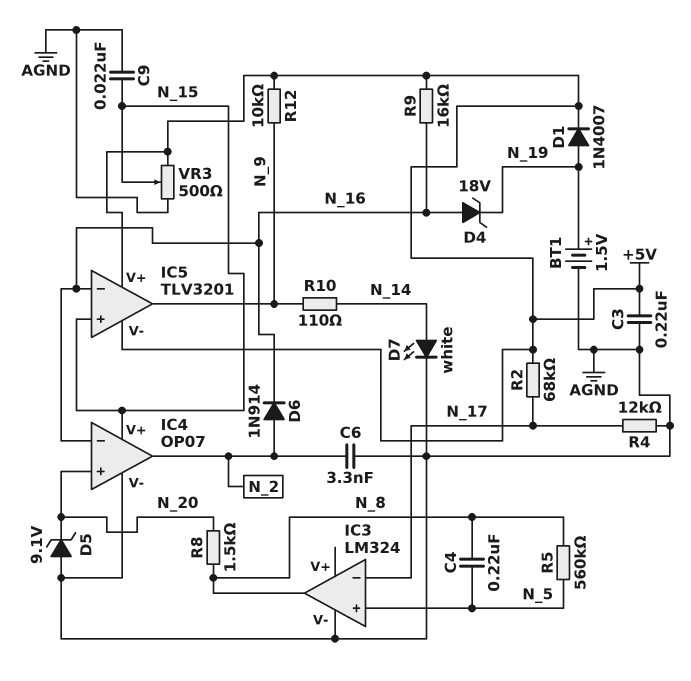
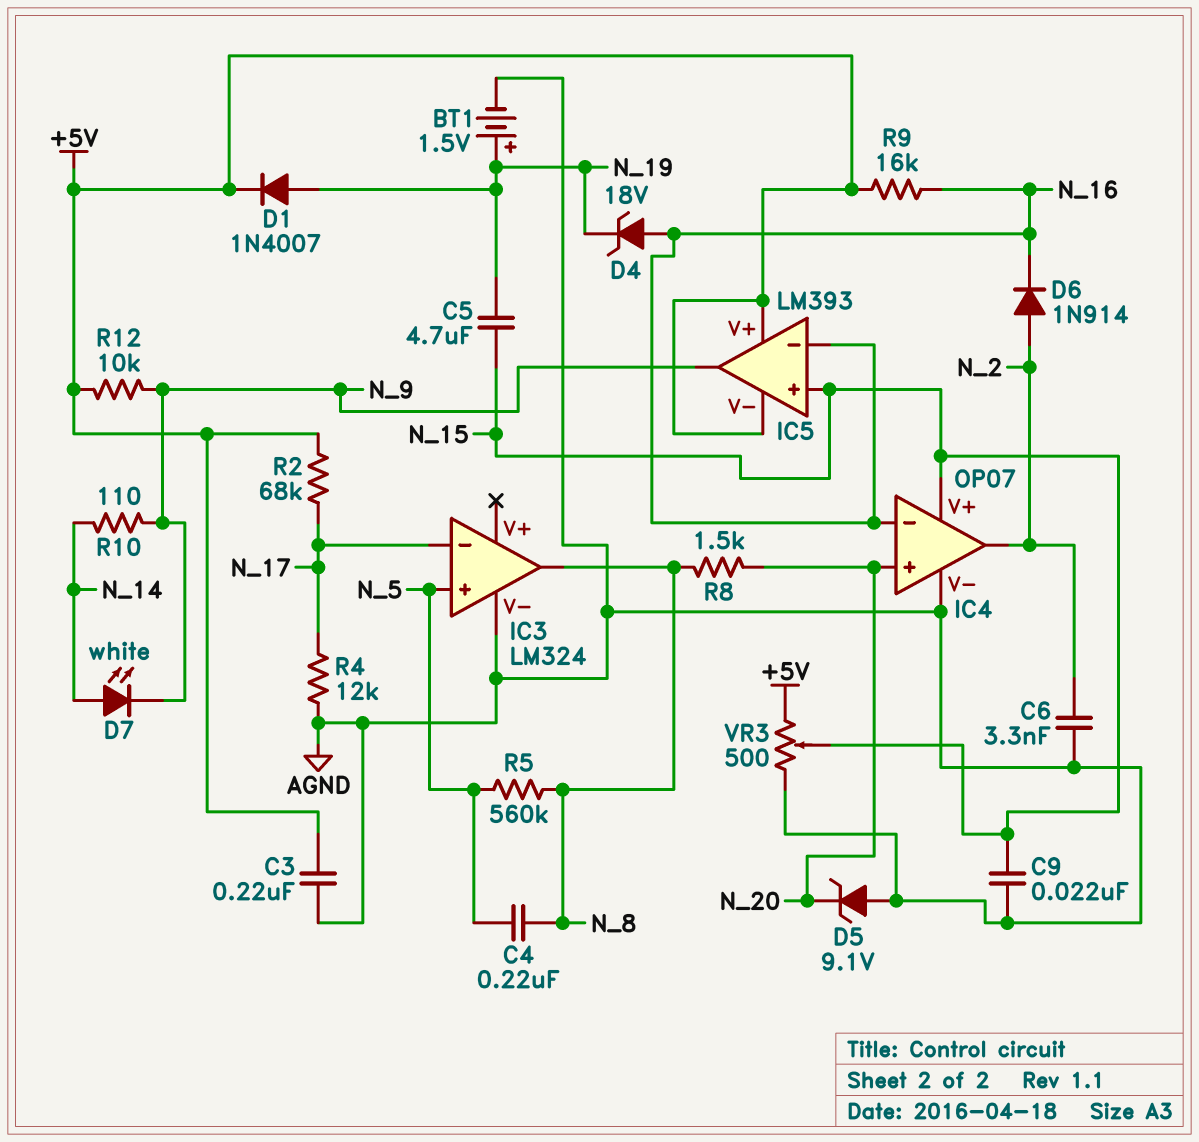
C5: none -> 4.7uF (N_15, N_19)
D7: LED white (A N_14, K AGND) -> LED white (A N_14, K N_9)
IC5: TLV3201 -> LM393

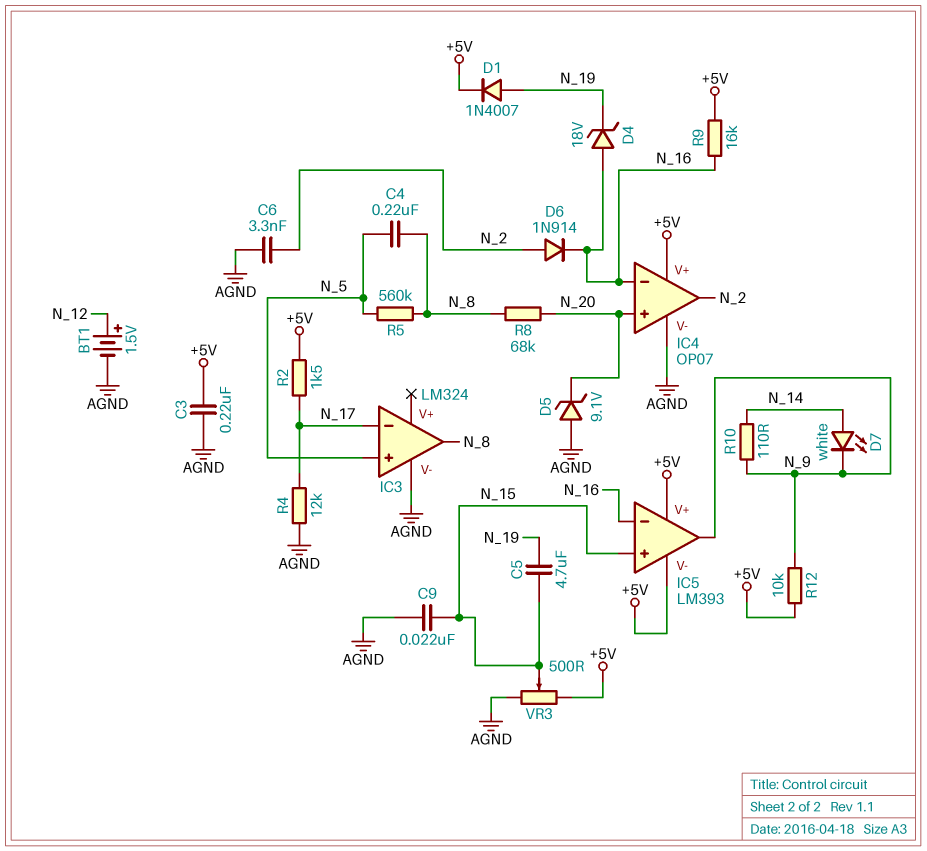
BT1: 1.5V (plus N_19, minus AGND) -> 1.5V (plus N_12, minus AGND)
IC4 pin V+: N_15 -> +5V
R2: 68k (+5V, N_17) -> 1.5k (+5V, N_17)
R8: 1.5k (N_8, N_20) -> 68k (N_8, N_20)

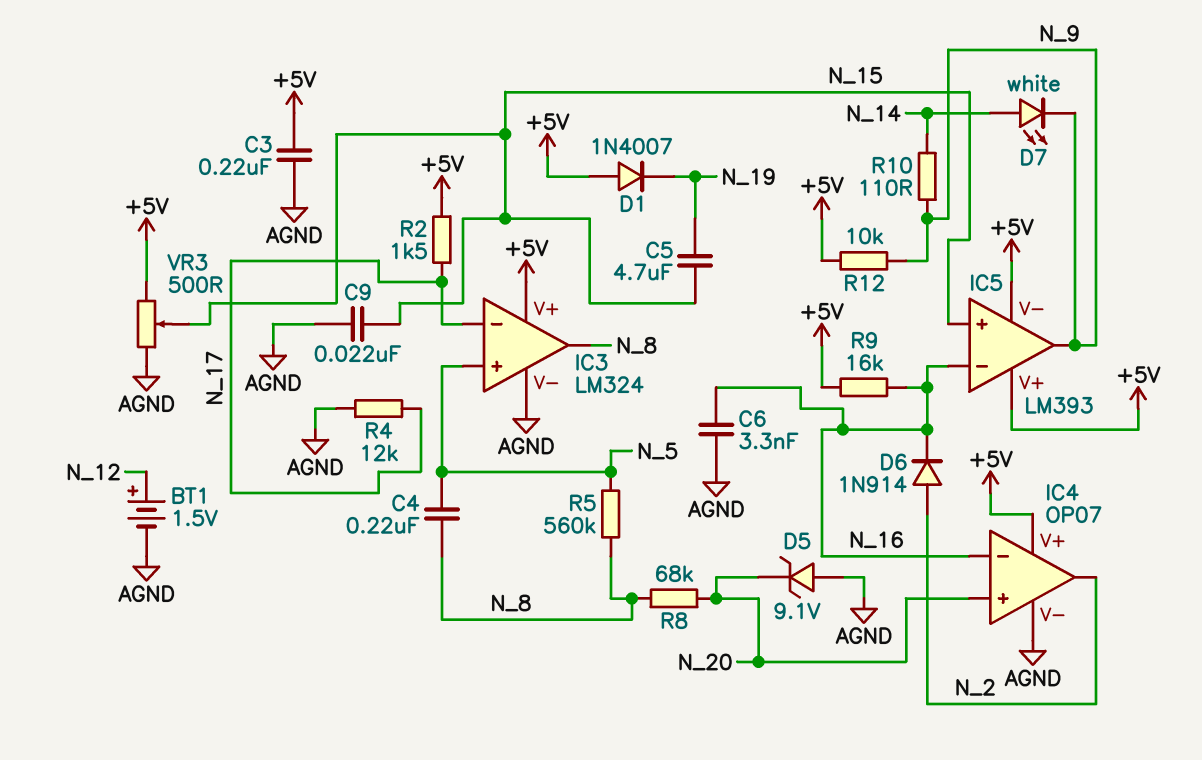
C6: 3.3nF (AGND, N_2) -> 3.3nF (AGND, N_16)
D1: diode 1N4007 (A N_19, K +5V) -> diode 1N4007 (A +5V, K N_19)
D4: zener 18V (A N_16, K N_19) -> none
IC3 pin V+: none -> +5V

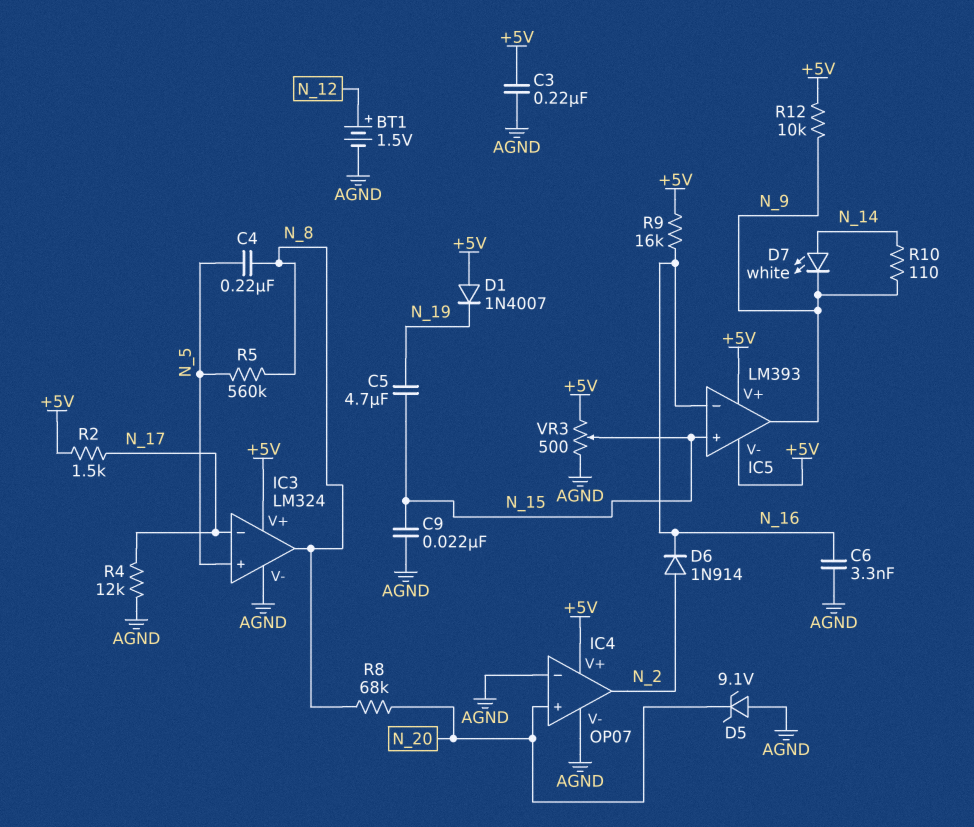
IC4 pin in-: N_16 -> AGND

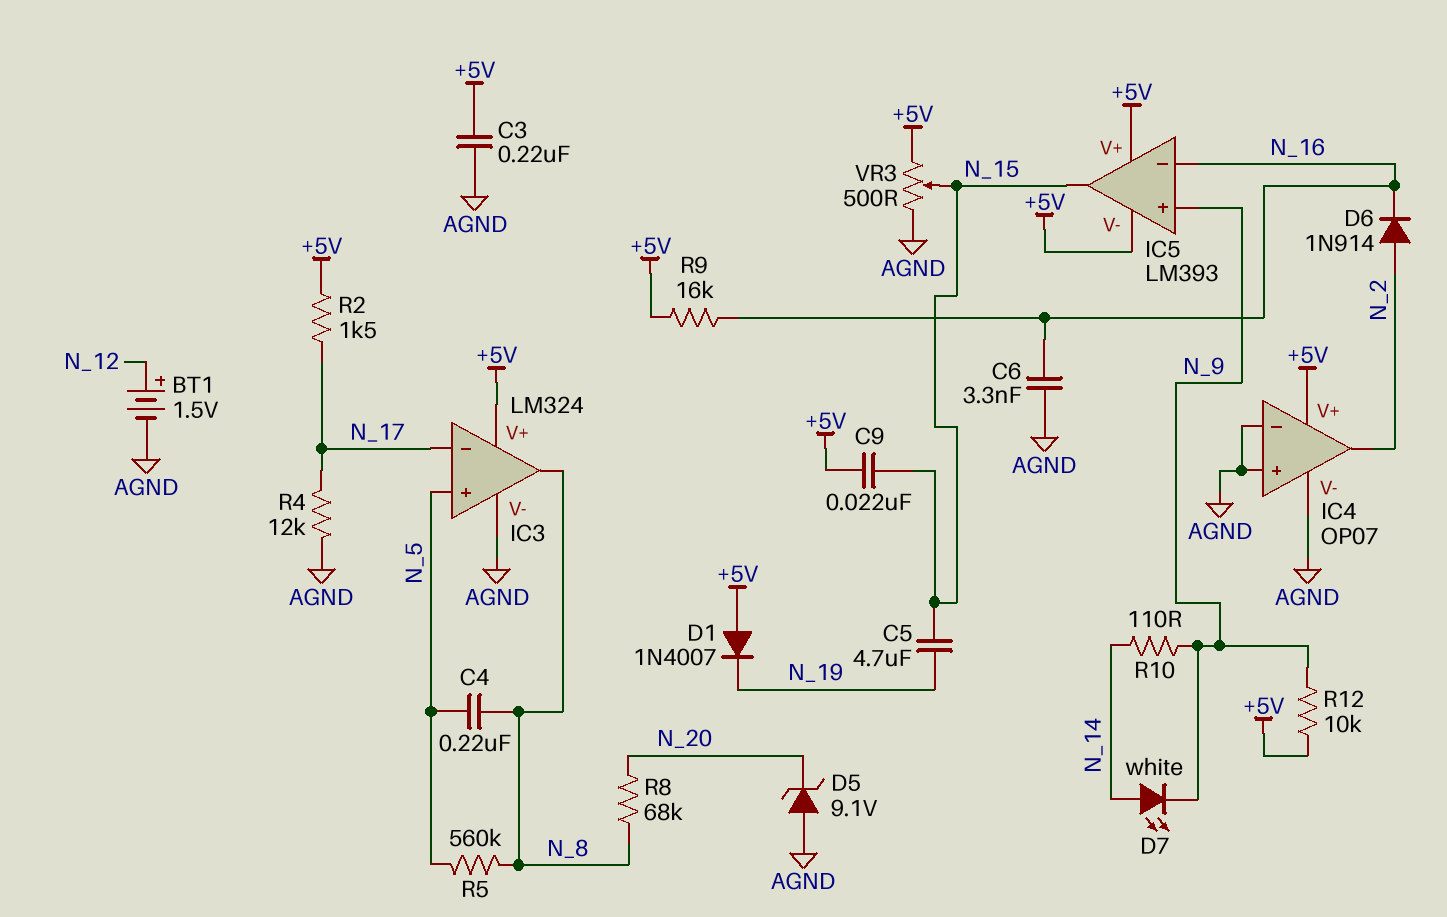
C9: 22nF (AGND, N_15) -> 22nF (+5V, N_15)
IC4 pin in+: N_20 -> AGND
IC5 pin in+: N_15 -> N_9
IC5 pin out: N_9 -> N_15

